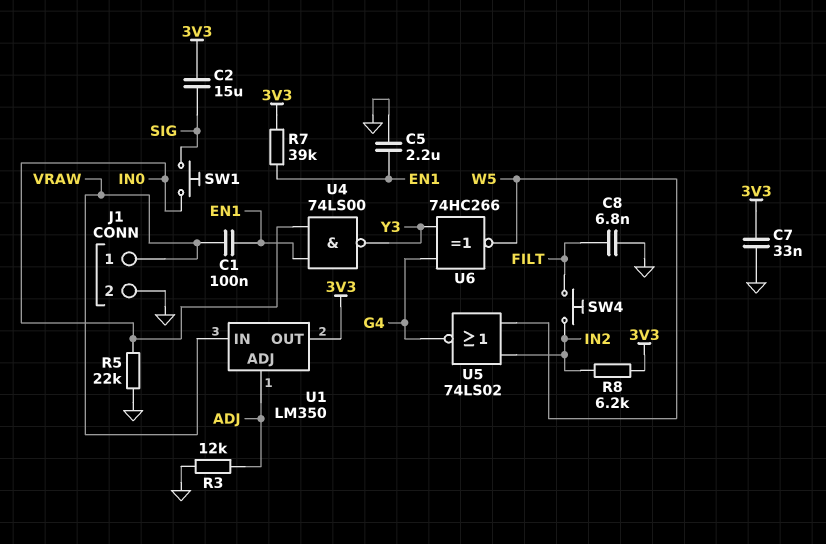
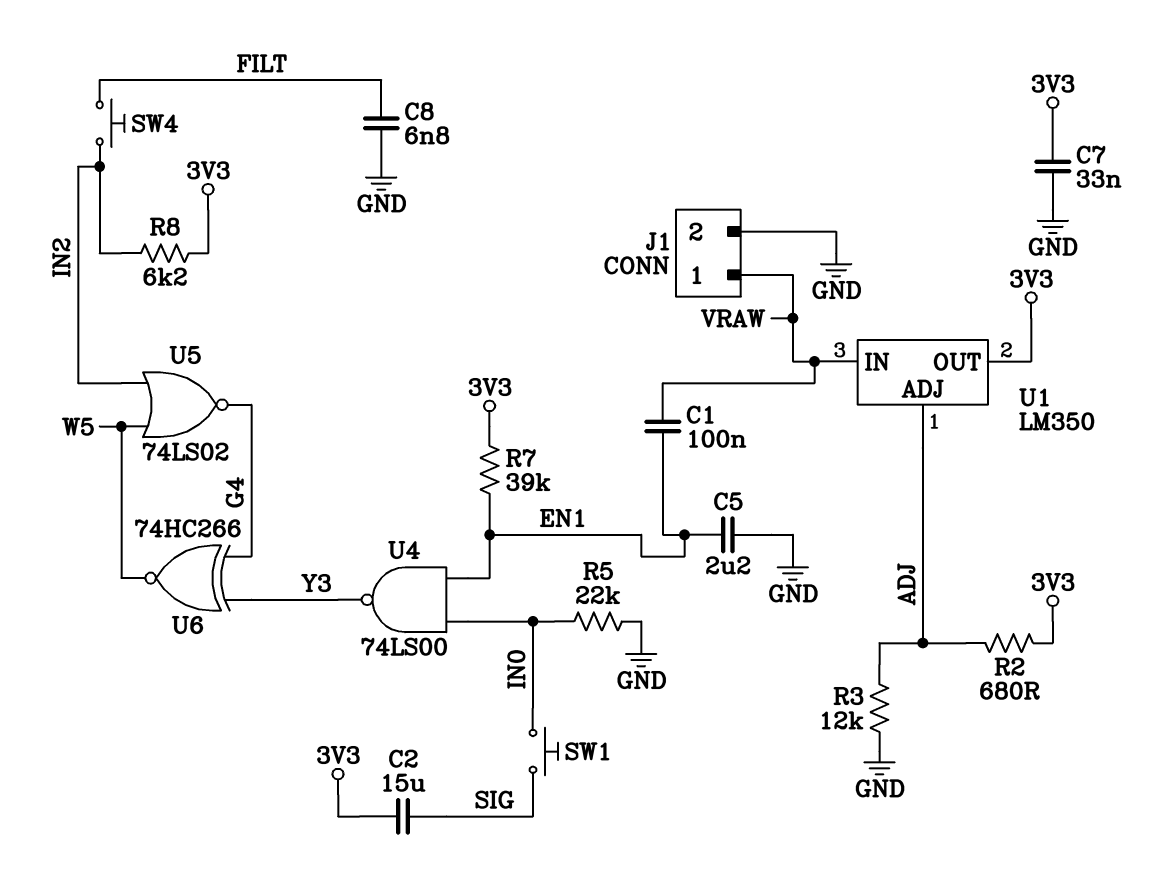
R2: none -> 680 (3V3, ADJ)

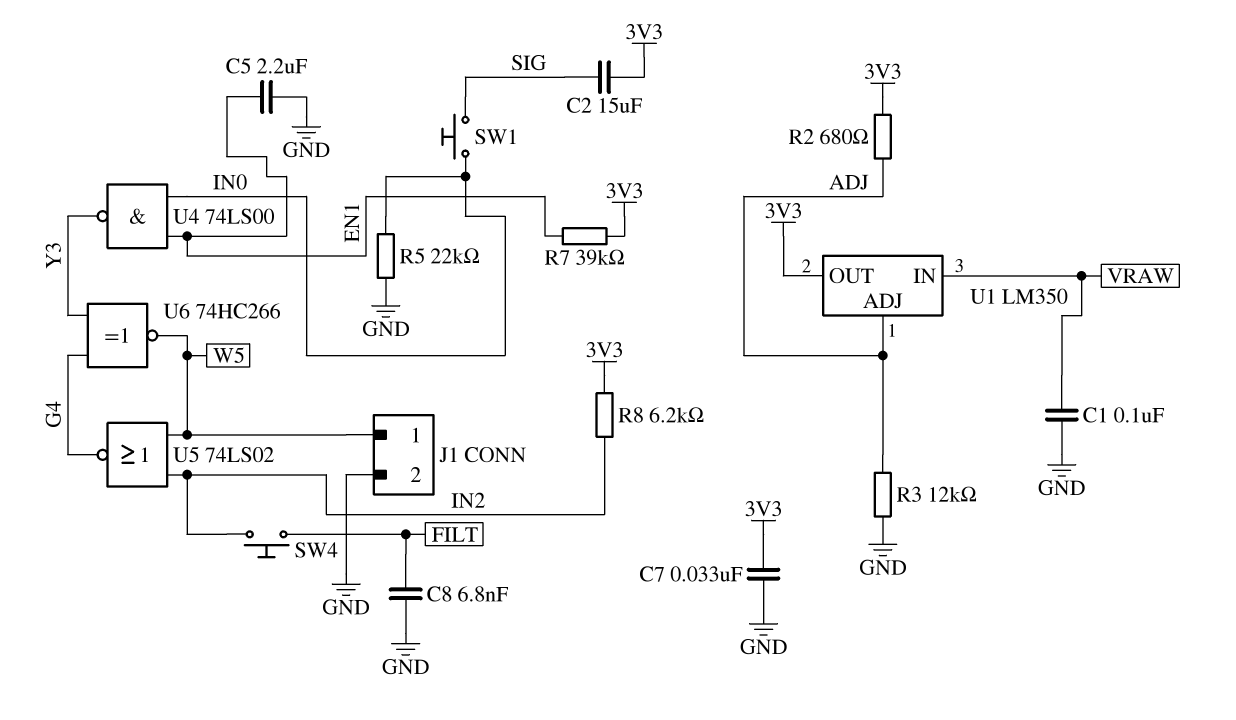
C1: 100nF (EN1, VRAW) -> 100nF (GND, VRAW)
J1 pin 1: VRAW -> W5

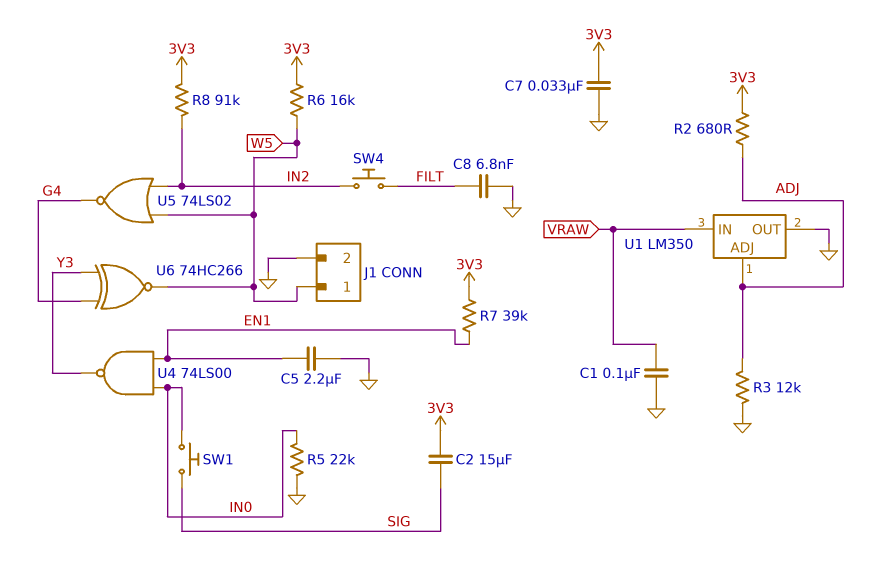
R6: none -> 16k (3V3, W5)
R8: 6.2k (3V3, IN2) -> 91k (3V3, IN2)
U1 pin OUT: 3V3 -> GND

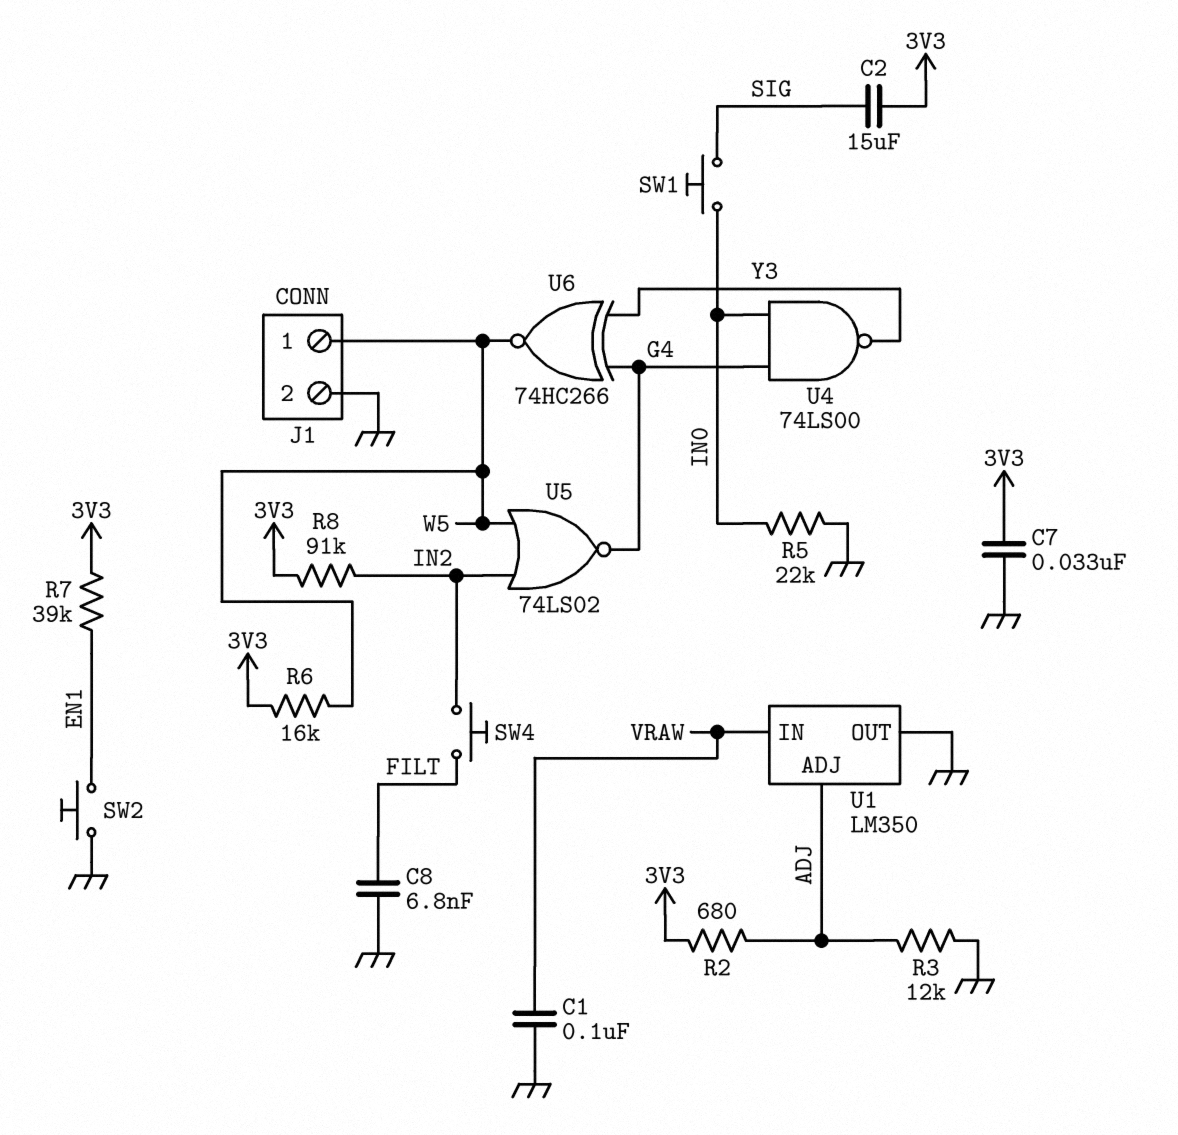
C5: 2.2uF (EN1, GND) -> none
SW2: none -> button (EN1, GND)
U4: NAND 74LS00 (in EN1, in IN0, out Y3) -> NAND 74LS00 (in G4, in IN0, out Y3)

